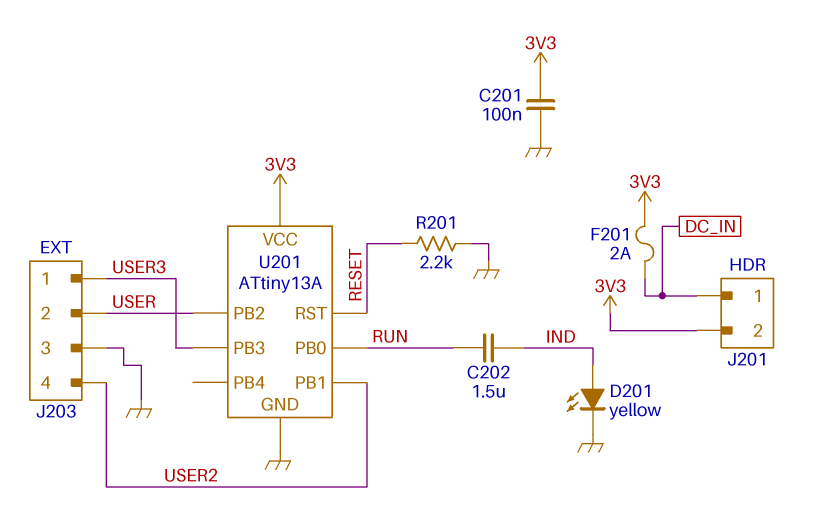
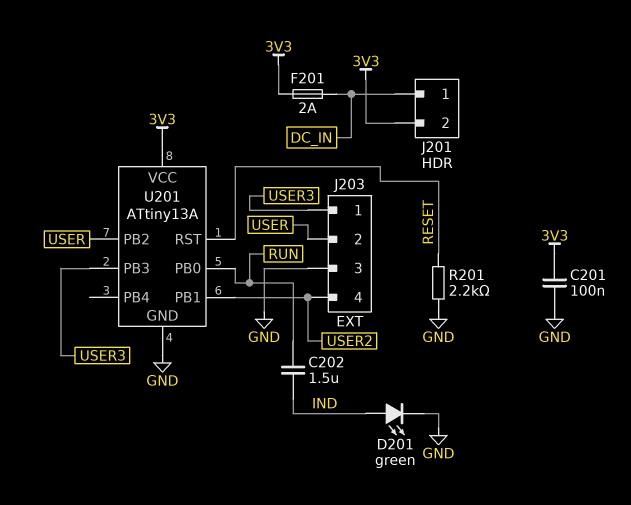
D201: LED yellow (A IND, K GND) -> LED green (A IND, K GND)

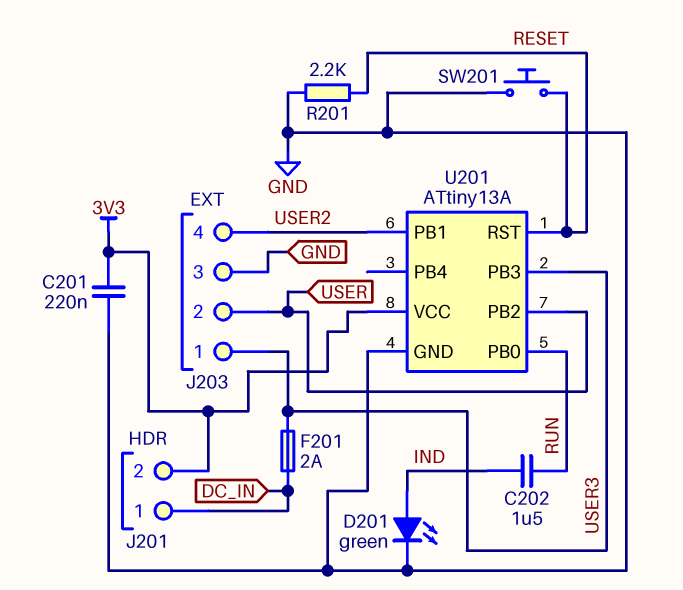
C201: 100nF (3V3, GND) -> 220nF (3V3, GND)
F201: 2A (3V3, DC_IN) -> 2A (DC_IN, USER3)
SW201: none -> button (GND, RESET)

